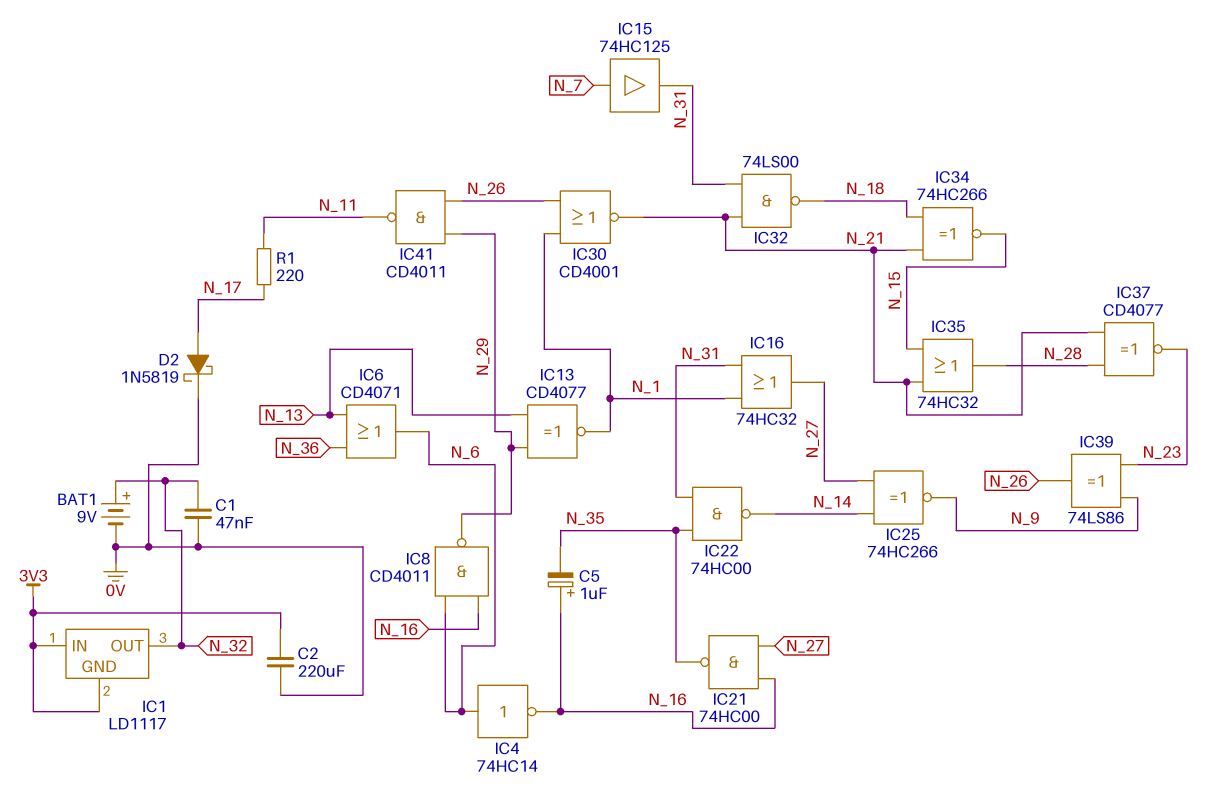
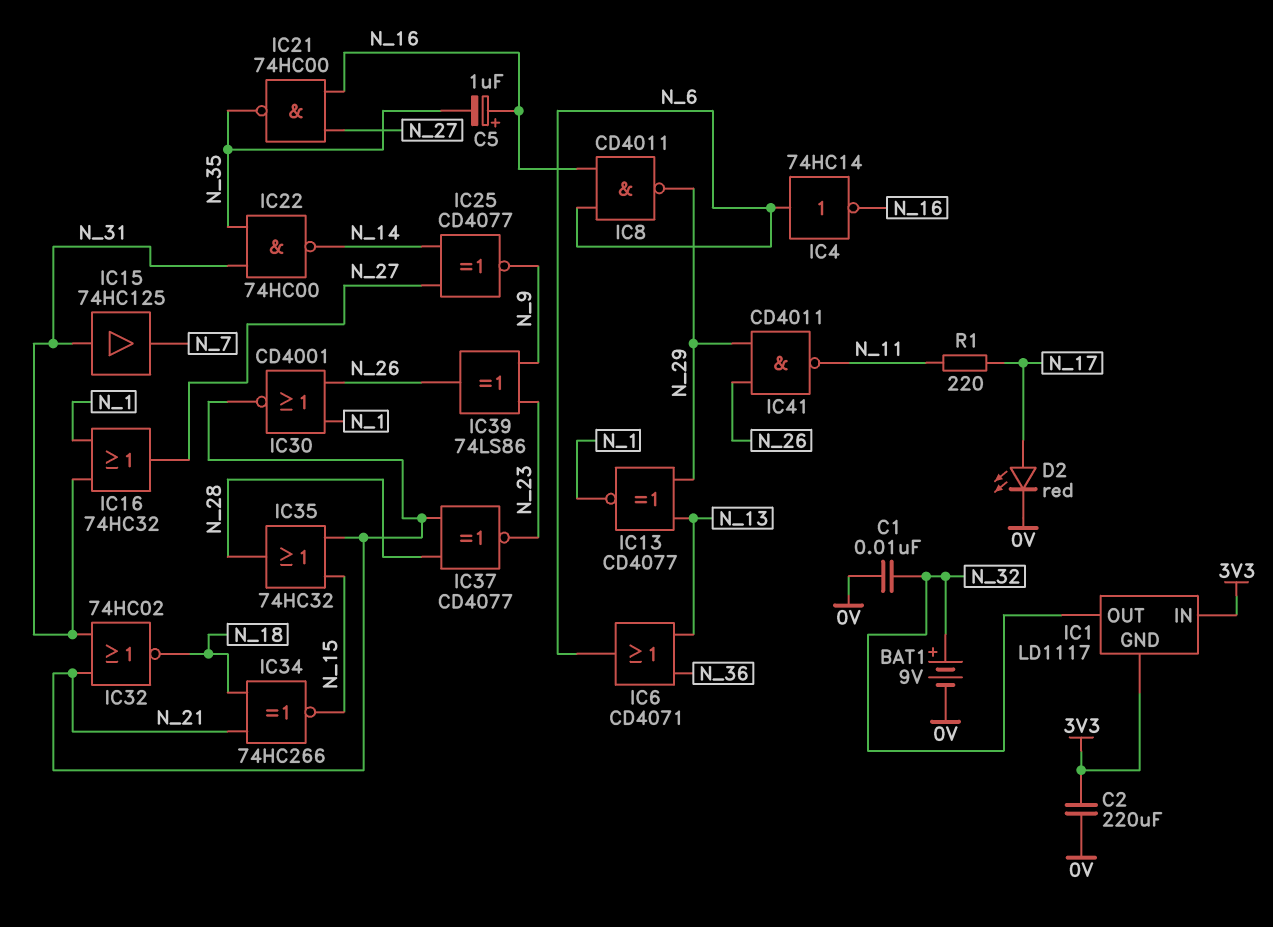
C1: 47nF (0V, N_32) -> 10nF (0V, N_32)
D2: schottky 1N5819 (A N_17, K 0V) -> LED red (A N_17, K 0V)
IC15: buffer 74HC125 (in N_7, out N_31) -> buffer 74HC125 (in N_31, out N_7)
IC25: XNOR 74HC266 (in N_14, in N_27, out N_9) -> XNOR CD4077 (in N_14, in N_27, out N_9)
IC32: NAND 74LS00 (in N_21, in N_31, out N_18) -> NOR 74HC02 (in N_21, in N_31, out N_18)

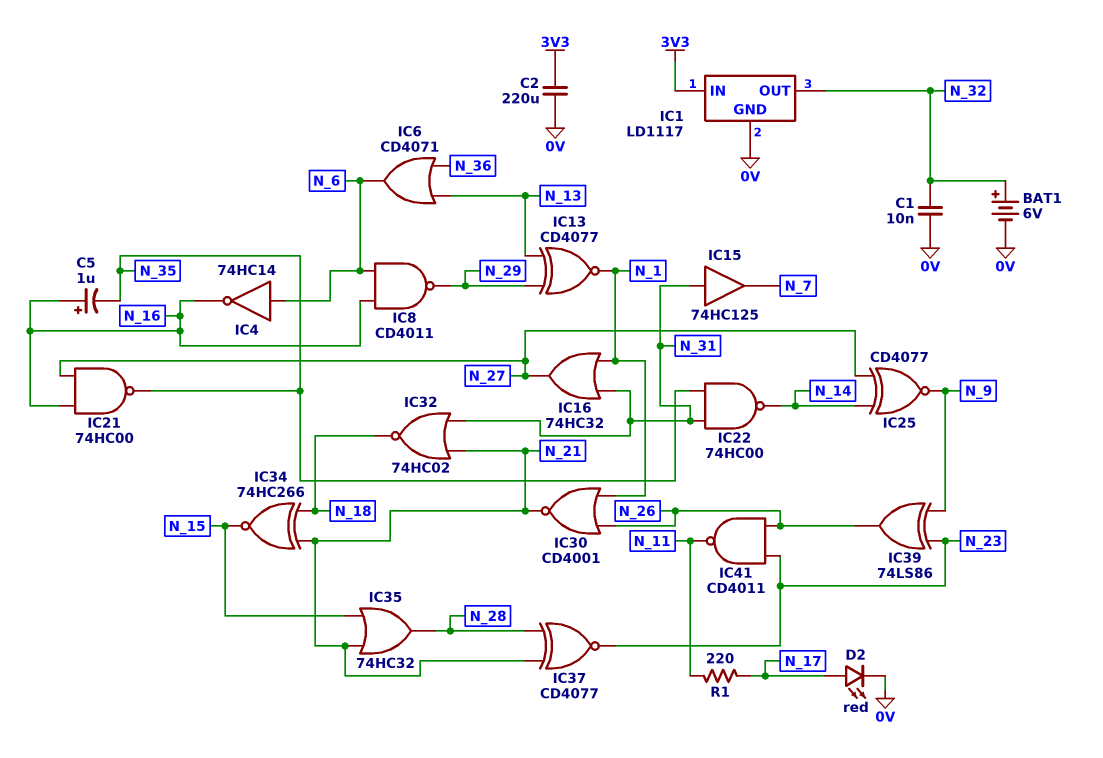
BAT1: 9V (plus N_32, minus 0V) -> 6V (plus N_32, minus 0V)
IC1 pin GND: 3V3 -> 0V
IC41: NAND CD4011 (in N_26, in N_29, out N_11) -> NAND CD4011 (in N_23, in N_26, out N_11)

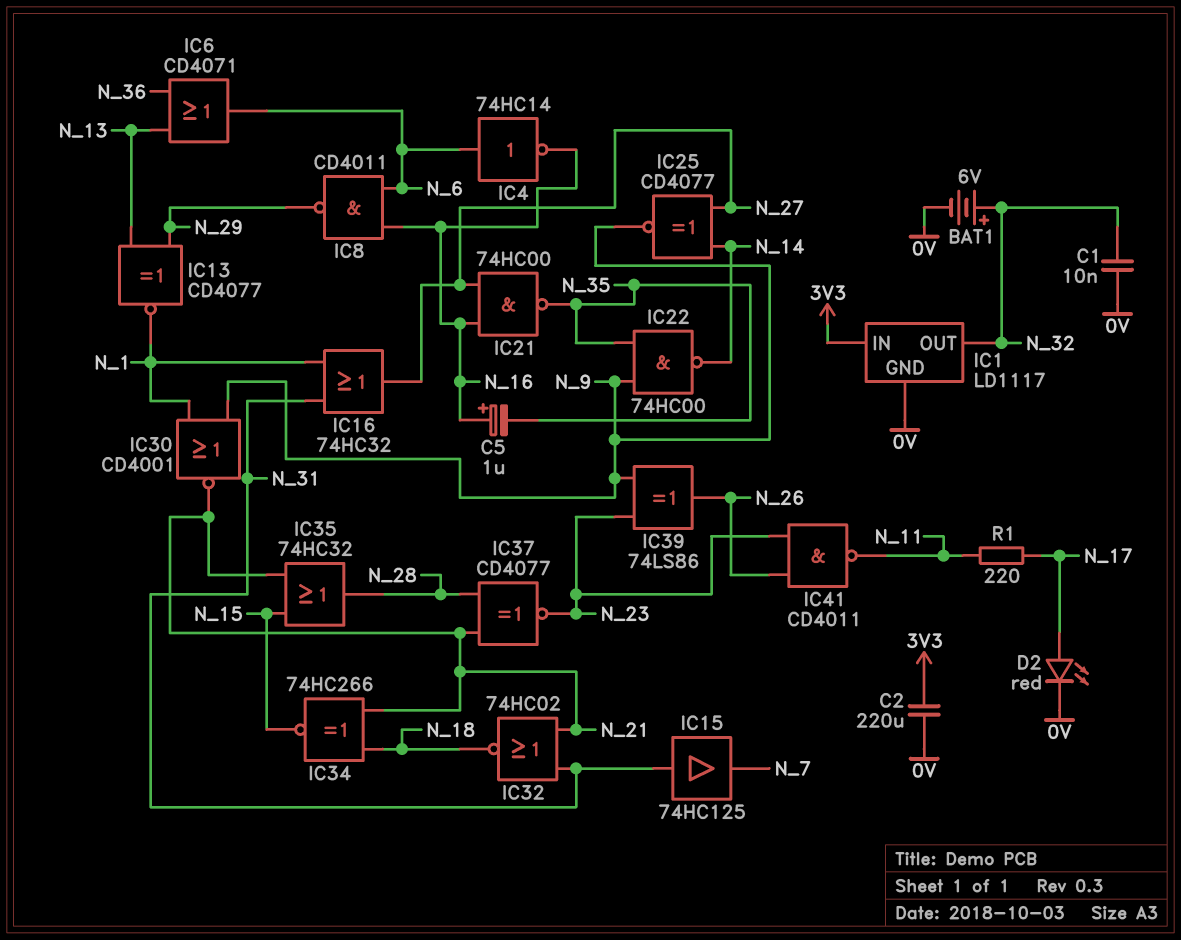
IC22: NAND 74HC00 (in N_31, in N_35, out N_14) -> NAND 74HC00 (in N_9, in N_35, out N_14)
IC30: NOR CD4001 (in N_1, in N_26, out N_21) -> NOR CD4001 (in N_1, in N_9, out N_21)

